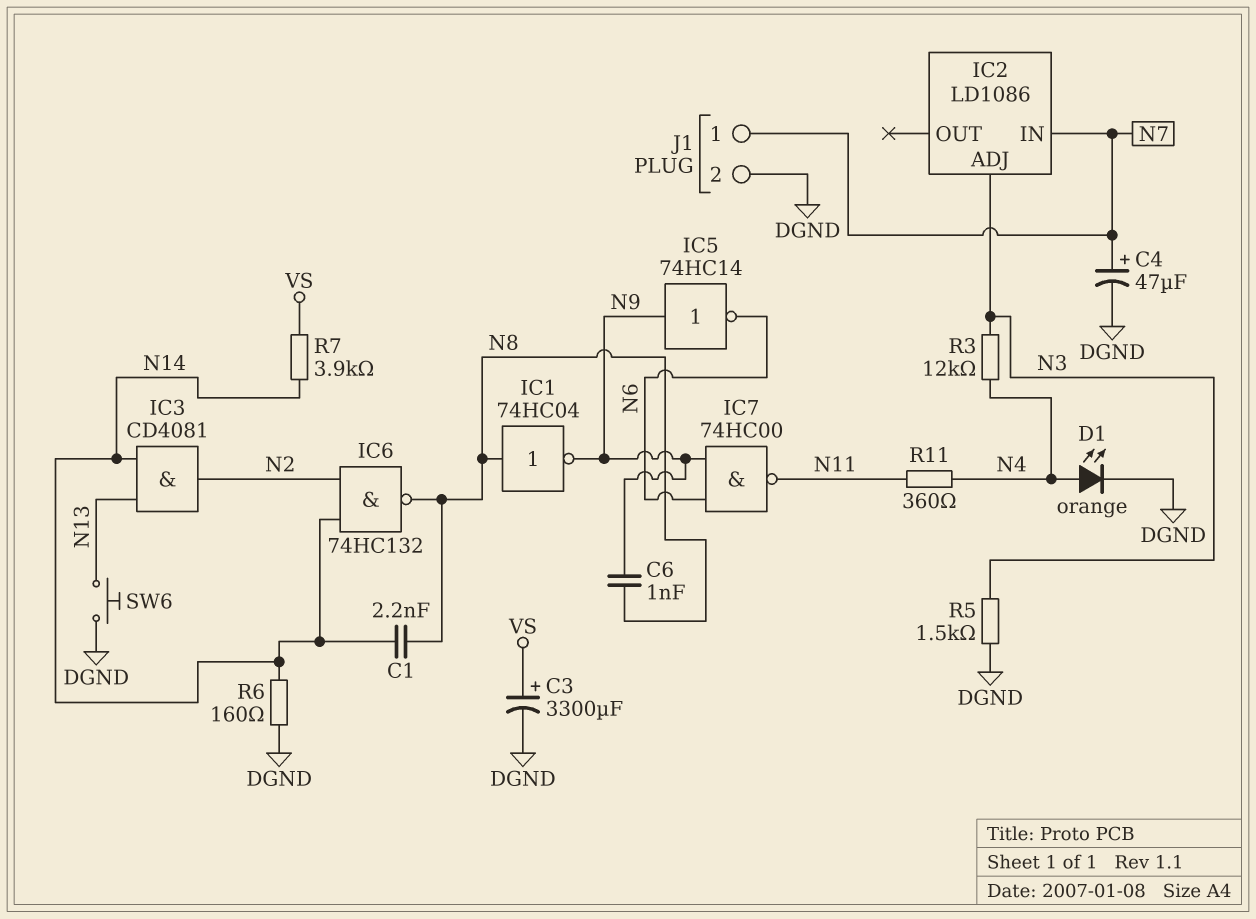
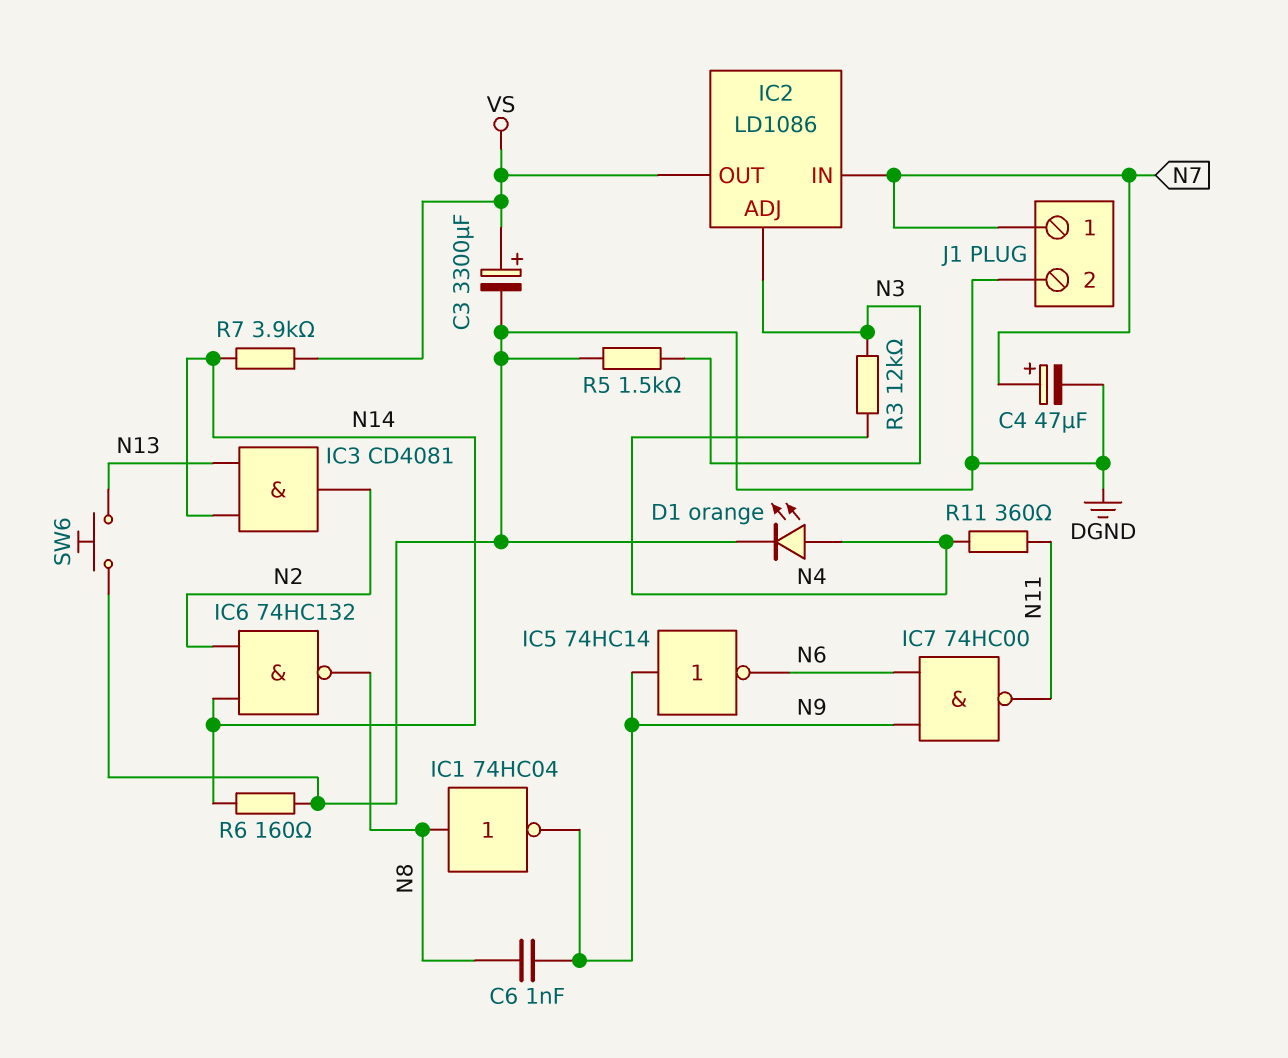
C1: 2.2nF (N8, N14) -> none
IC2 pin OUT: none -> VS

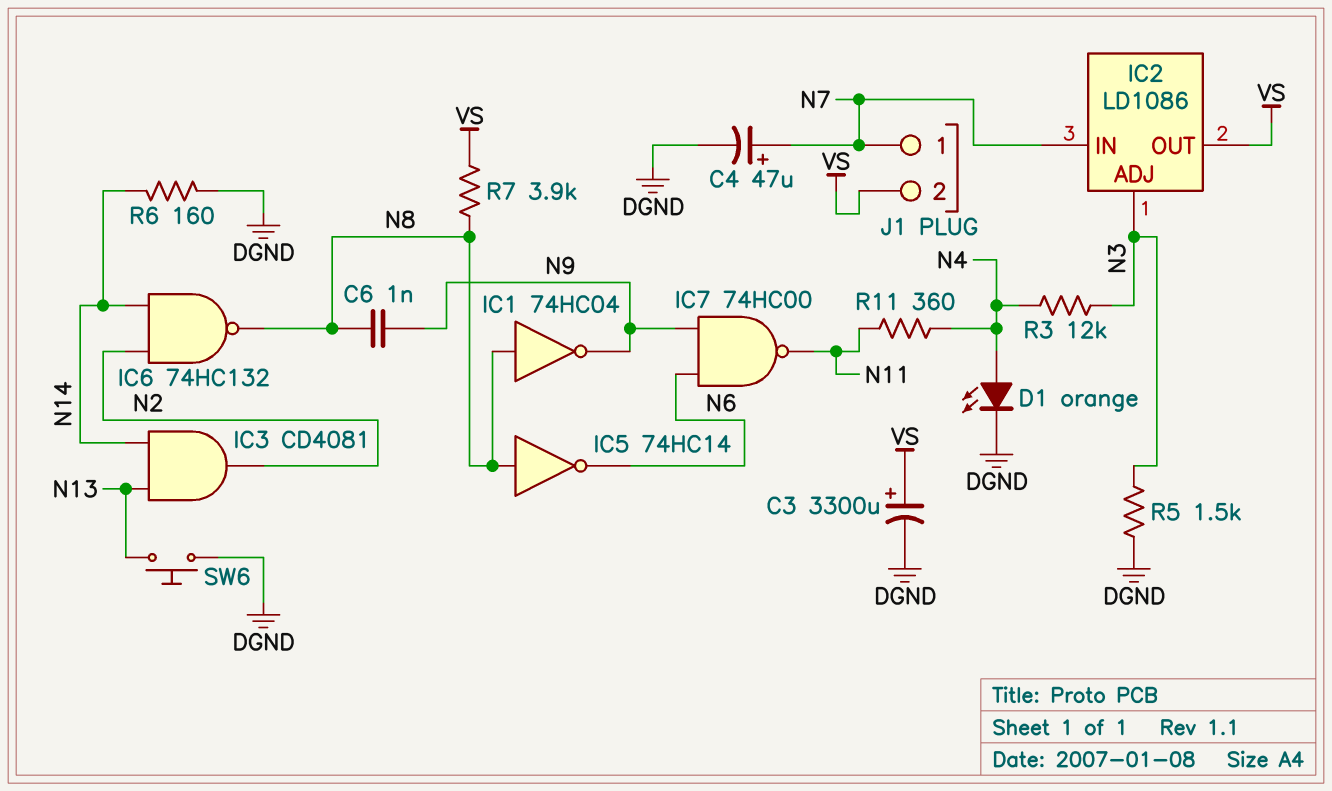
IC5: NOT 74HC14 (in N9, out N6) -> NOT 74HC14 (in N8, out N6)
J1 pin 2: DGND -> VS
R7: 3.9k (N14, VS) -> 3.9k (N8, VS)

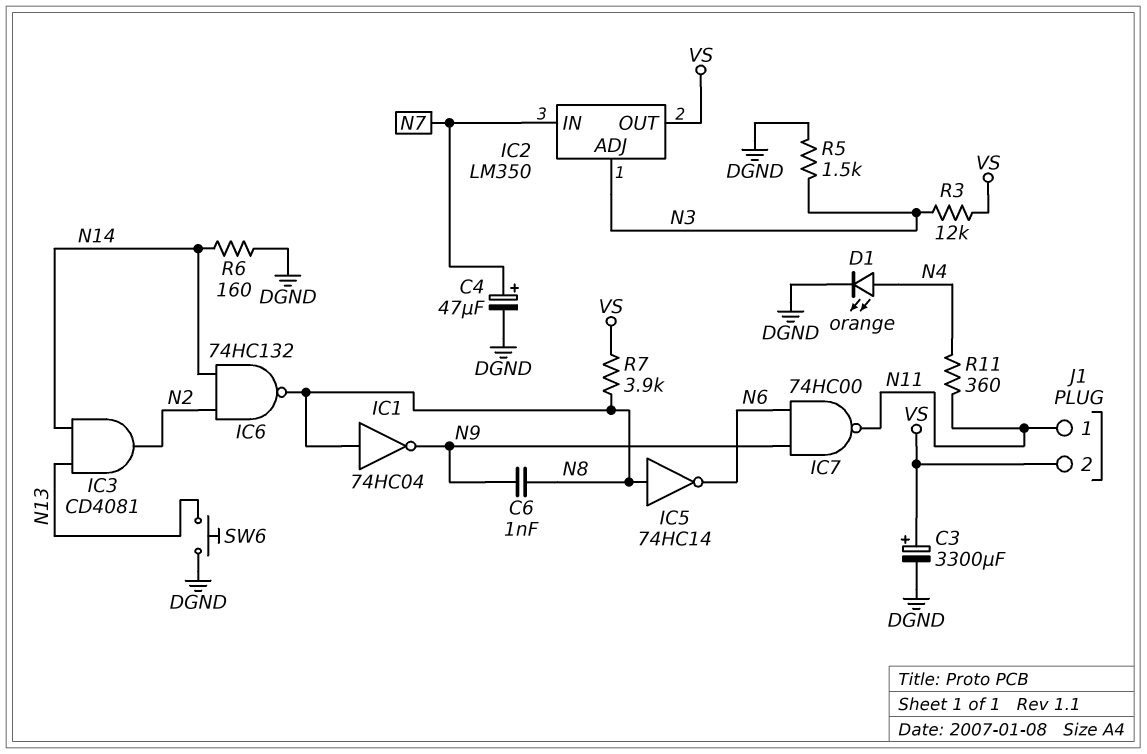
IC2: LD1086 -> LM350
J1 pin 1: N7 -> N11
R3: 12k (N3, N4) -> 12k (N3, VS)

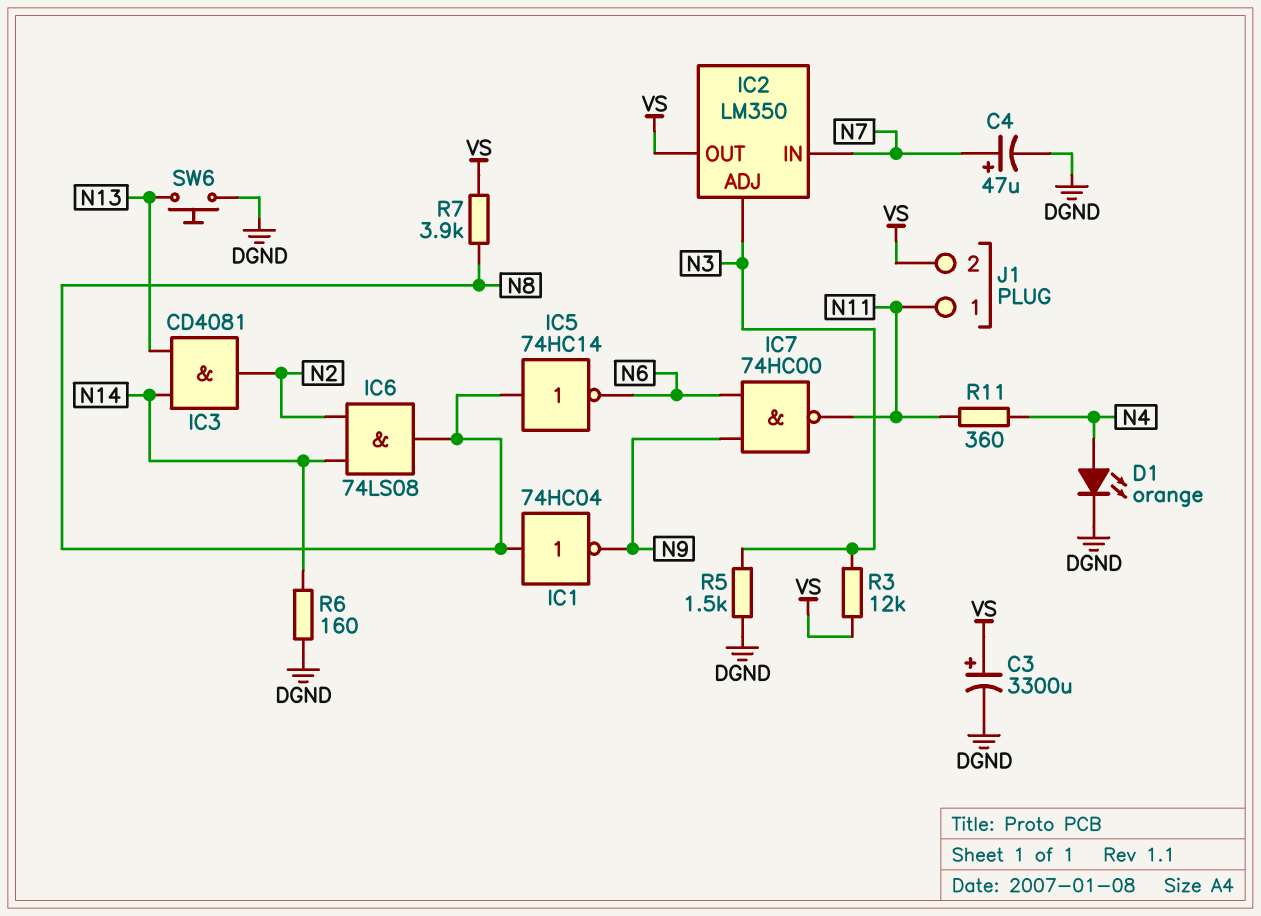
C6: 1nF (N8, N9) -> none
IC6: NAND 74HC132 (in N2, in N14, out N8) -> AND 74LS08 (in N2, in N14, out N8)

